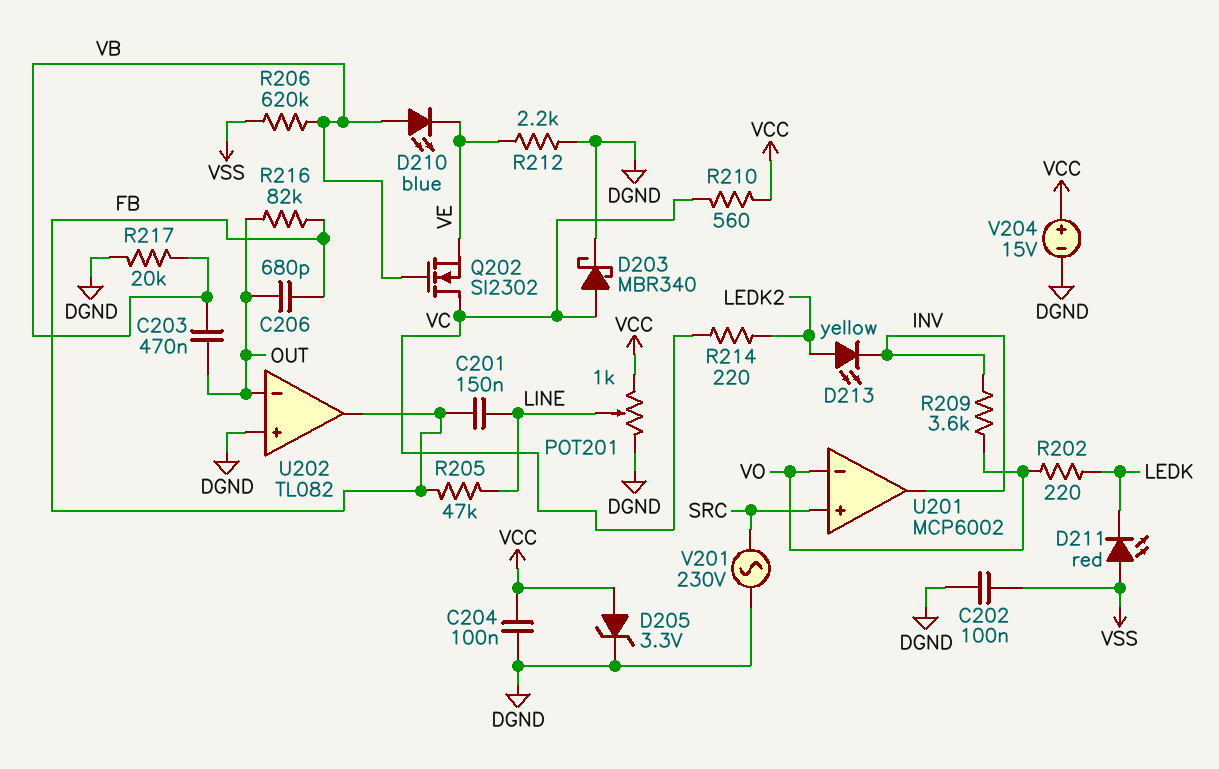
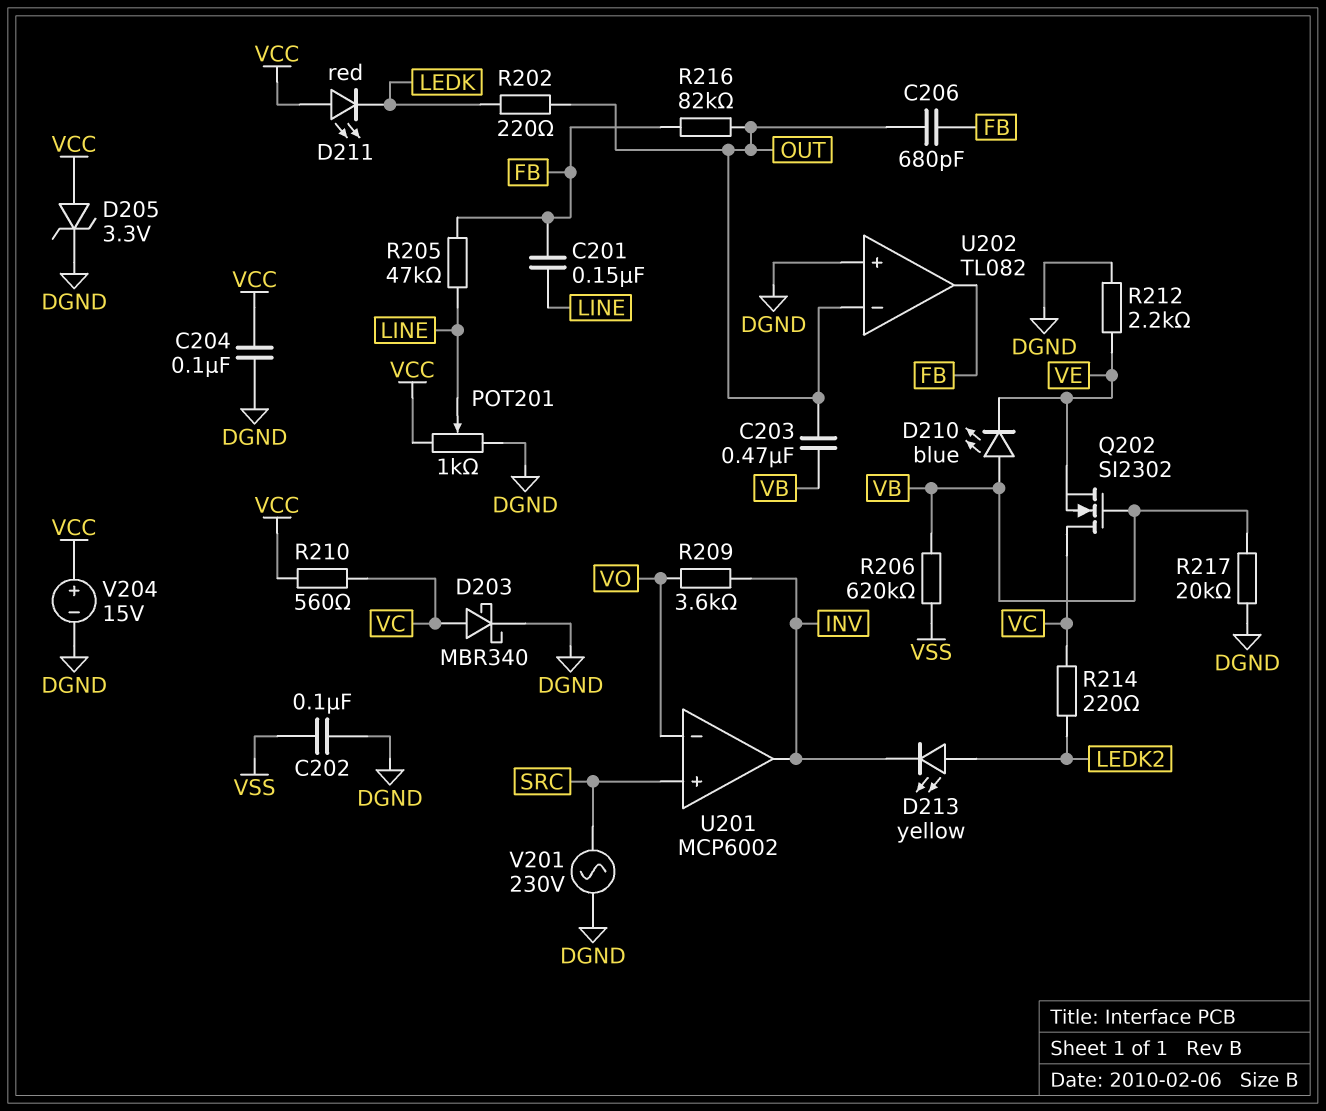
D211: LED red (A VSS, K LEDK) -> LED red (A VCC, K LEDK)
R202: 220 (LEDK, VO) -> 220 (LEDK, OUT)

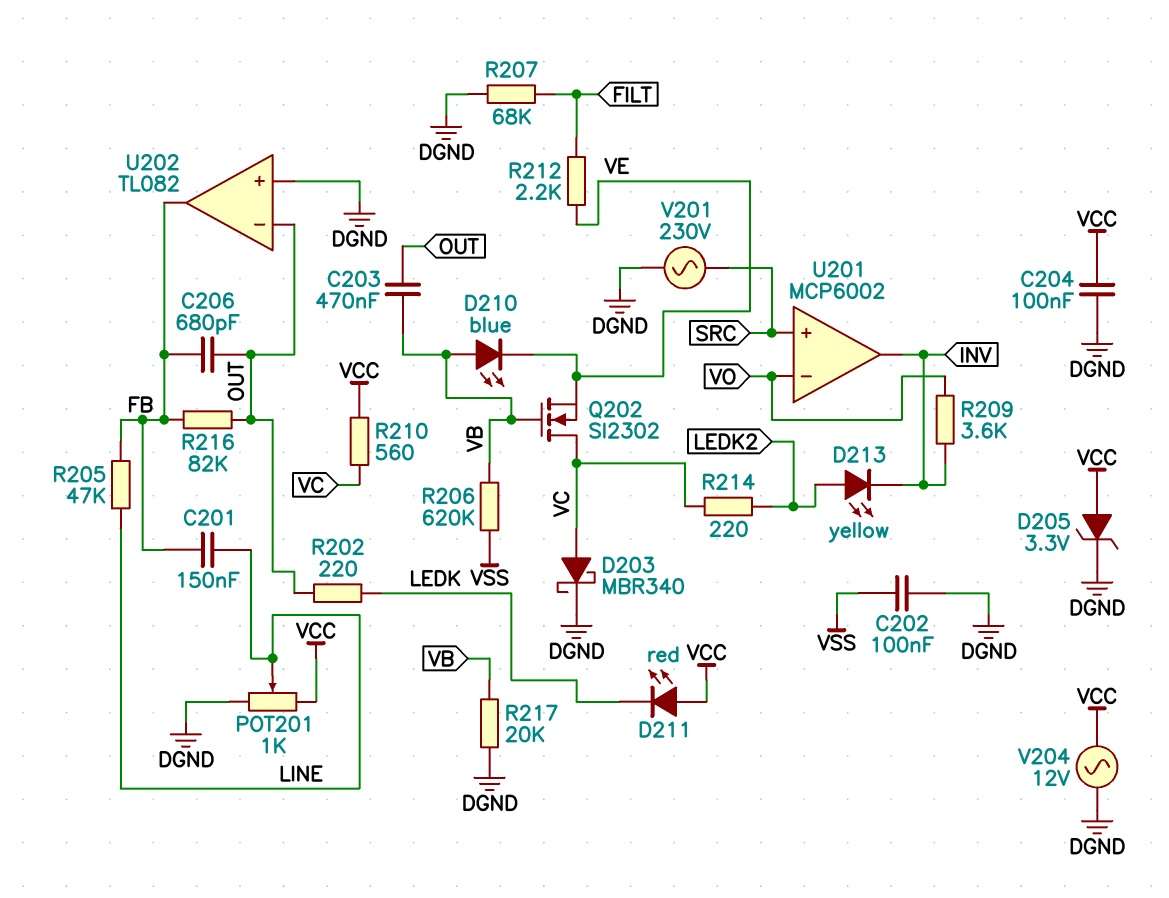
R207: none -> 68k (DGND, FILT)
R212: 2.2k (DGND, VE) -> 2.2k (FILT, VE)
V204: 15V (plus VCC, minus DGND) -> AC 12V (DGND, VCC)

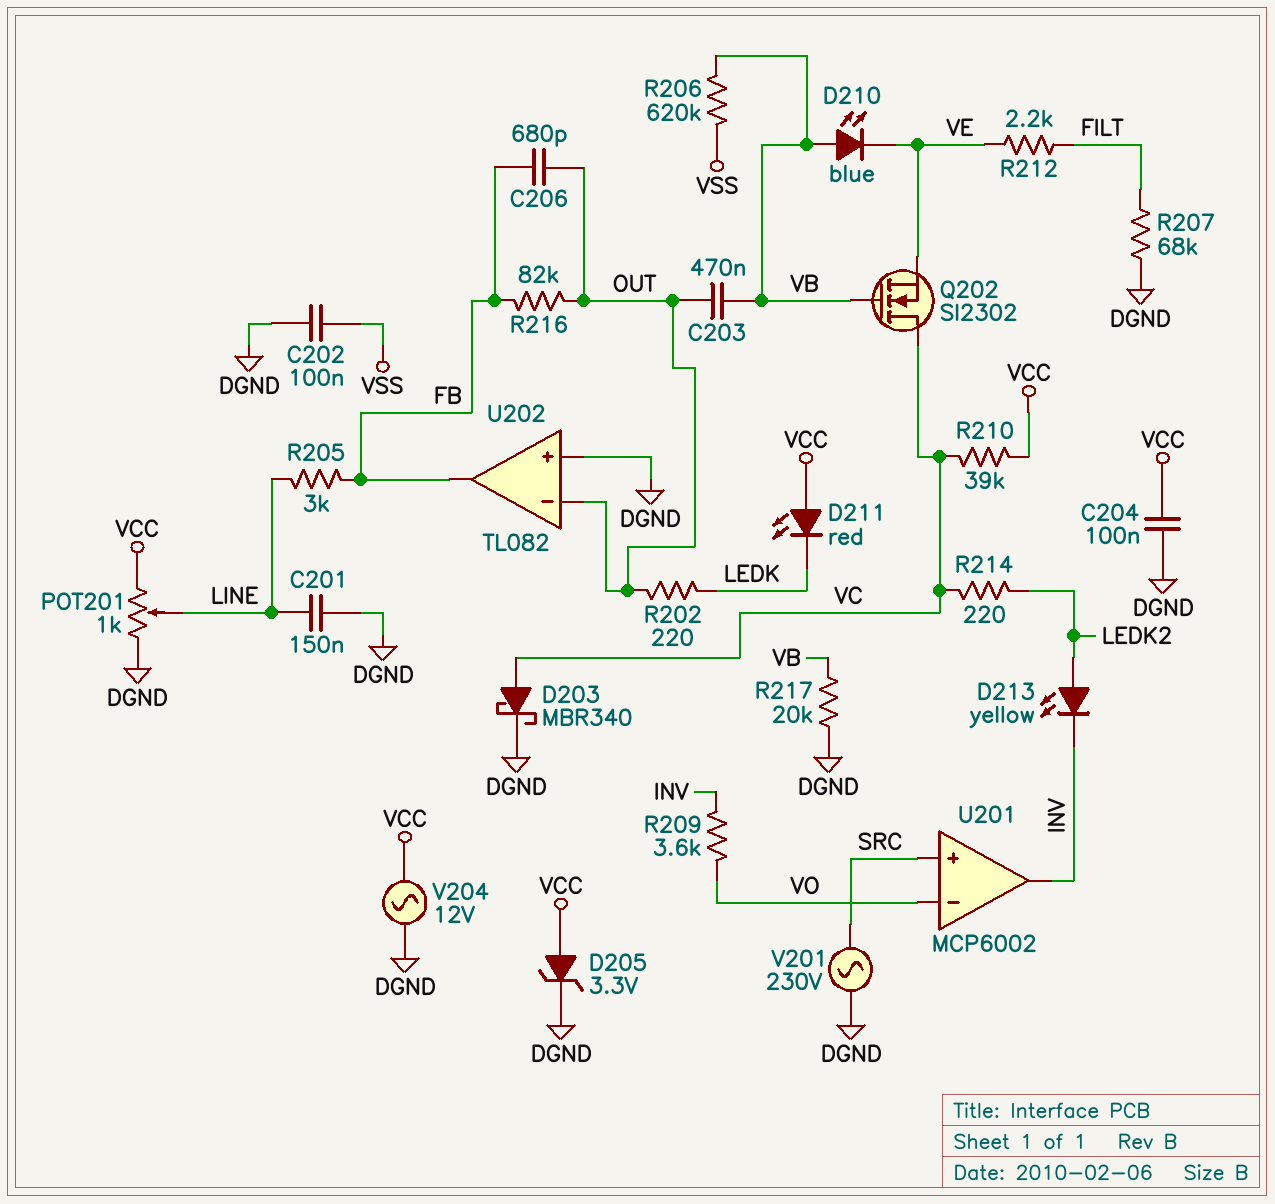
C201: 150nF (FB, LINE) -> 150nF (DGND, LINE)
R205: 47k (FB, LINE) -> 3k (FB, LINE)
R210: 560 (VC, VCC) -> 39k (VC, VCC)

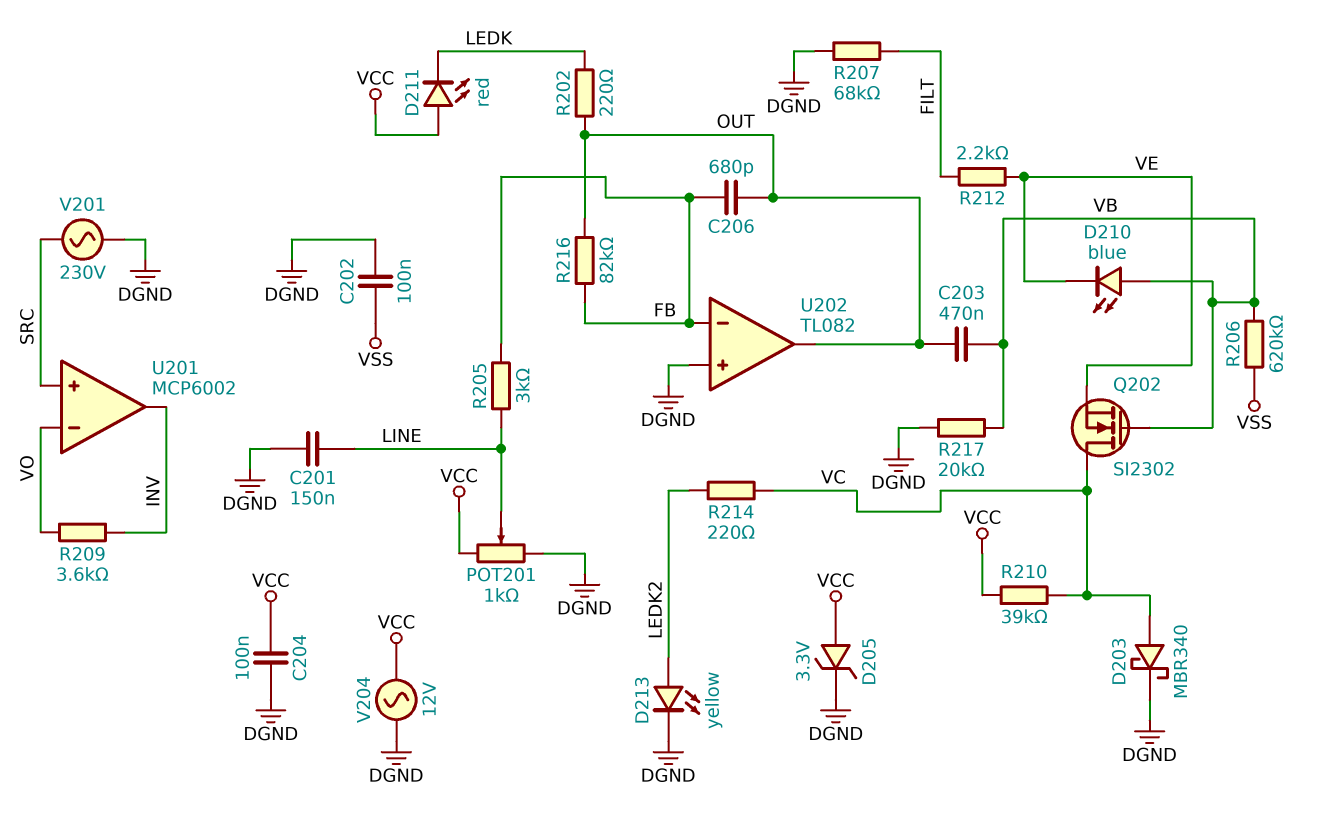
D213: LED yellow (A LEDK2, K INV) -> LED yellow (A LEDK2, K DGND)
U202 pin in-: OUT -> FB
U202 pin out: FB -> OUT

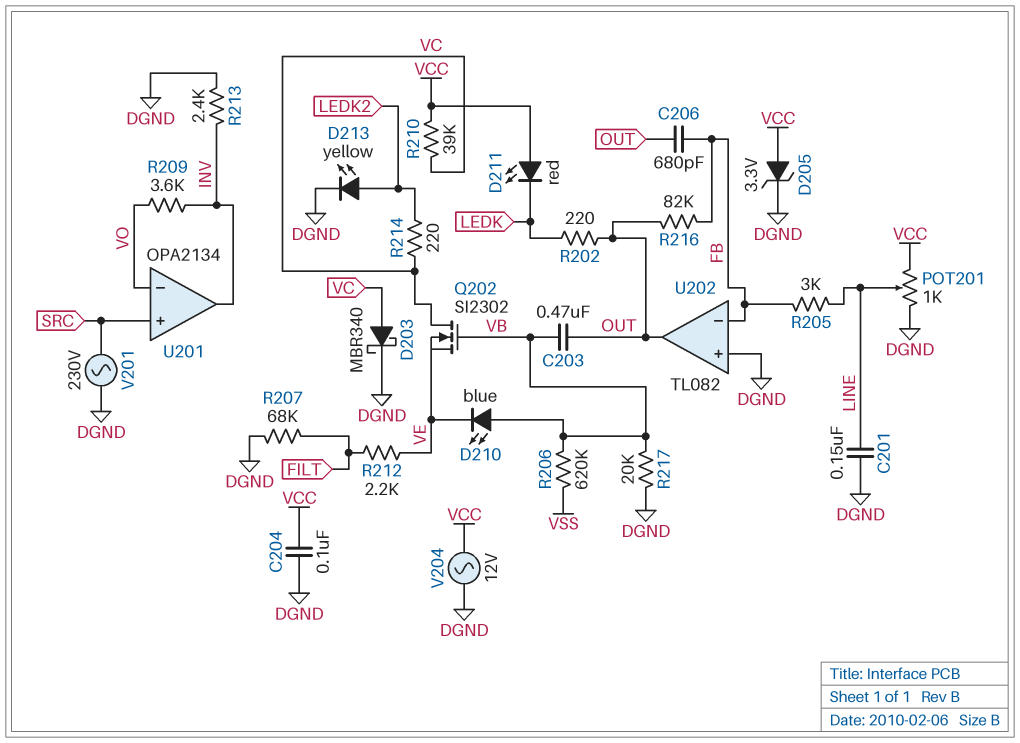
C202: 100nF (DGND, VSS) -> none
R213: none -> 2.4k (DGND, INV)
U201: MCP6002 -> OPA2134

